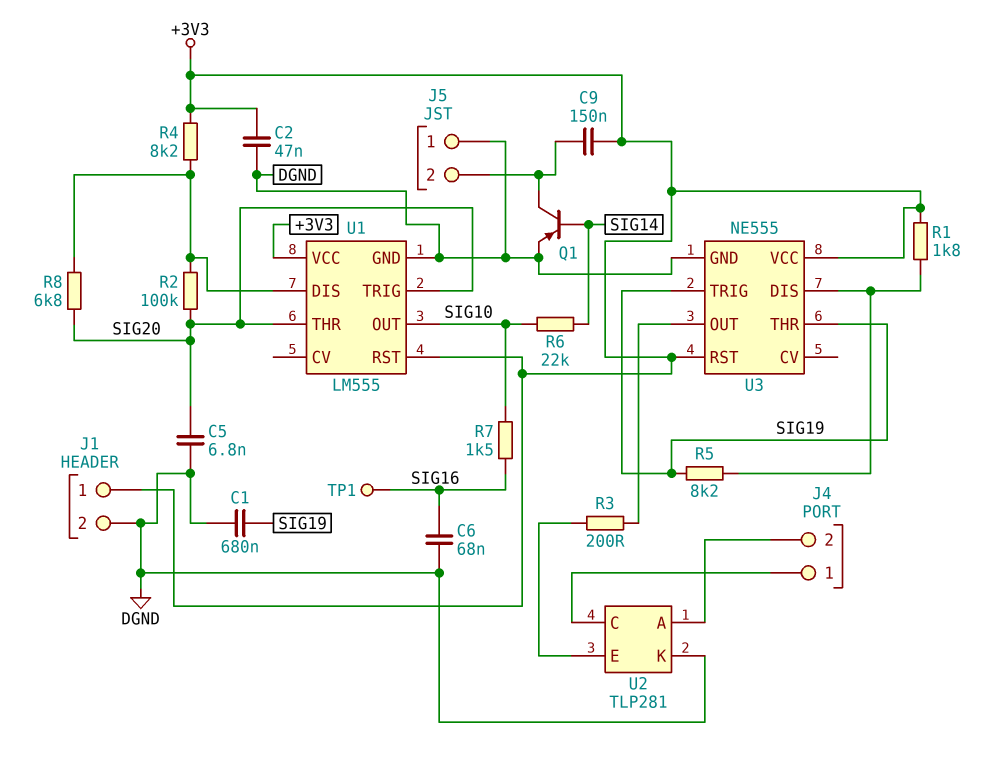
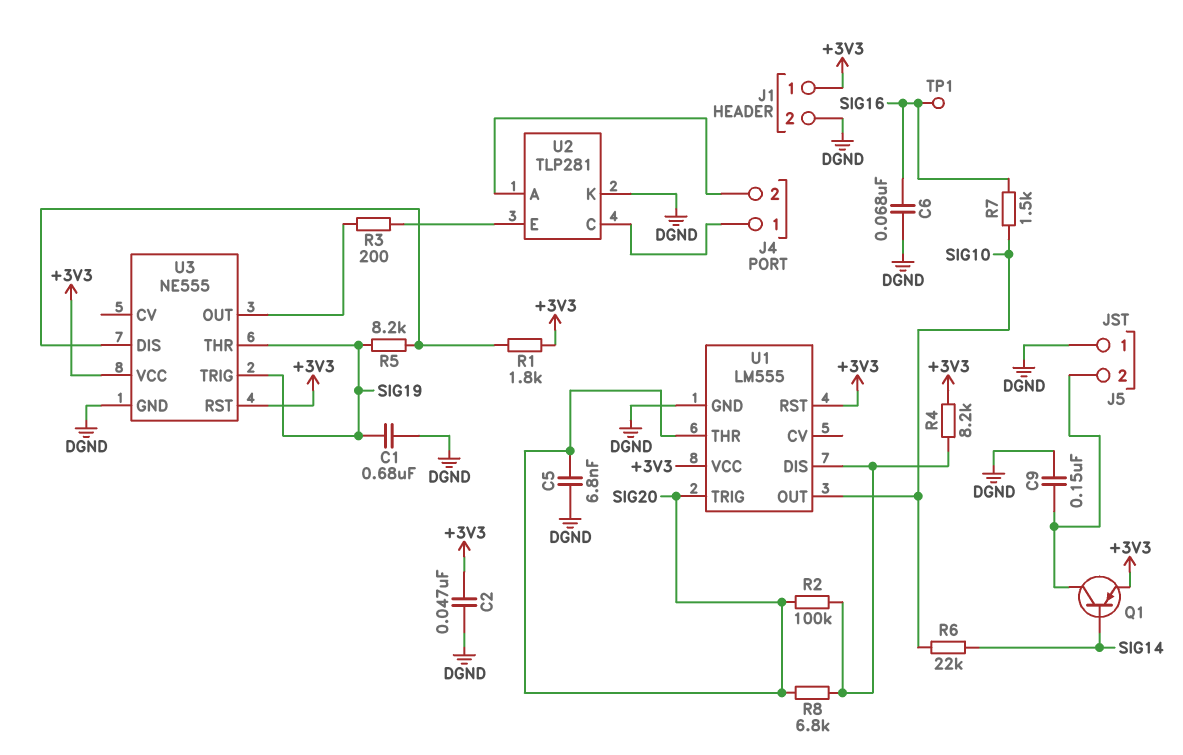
C9: 150nF (+3V3, J5/2) -> 150nF (DGND, J5/2)
Q1: PNP (B SIG14, C J5/2, E DGND) -> PNP (B SIG14, C J5/2, E +3V3)

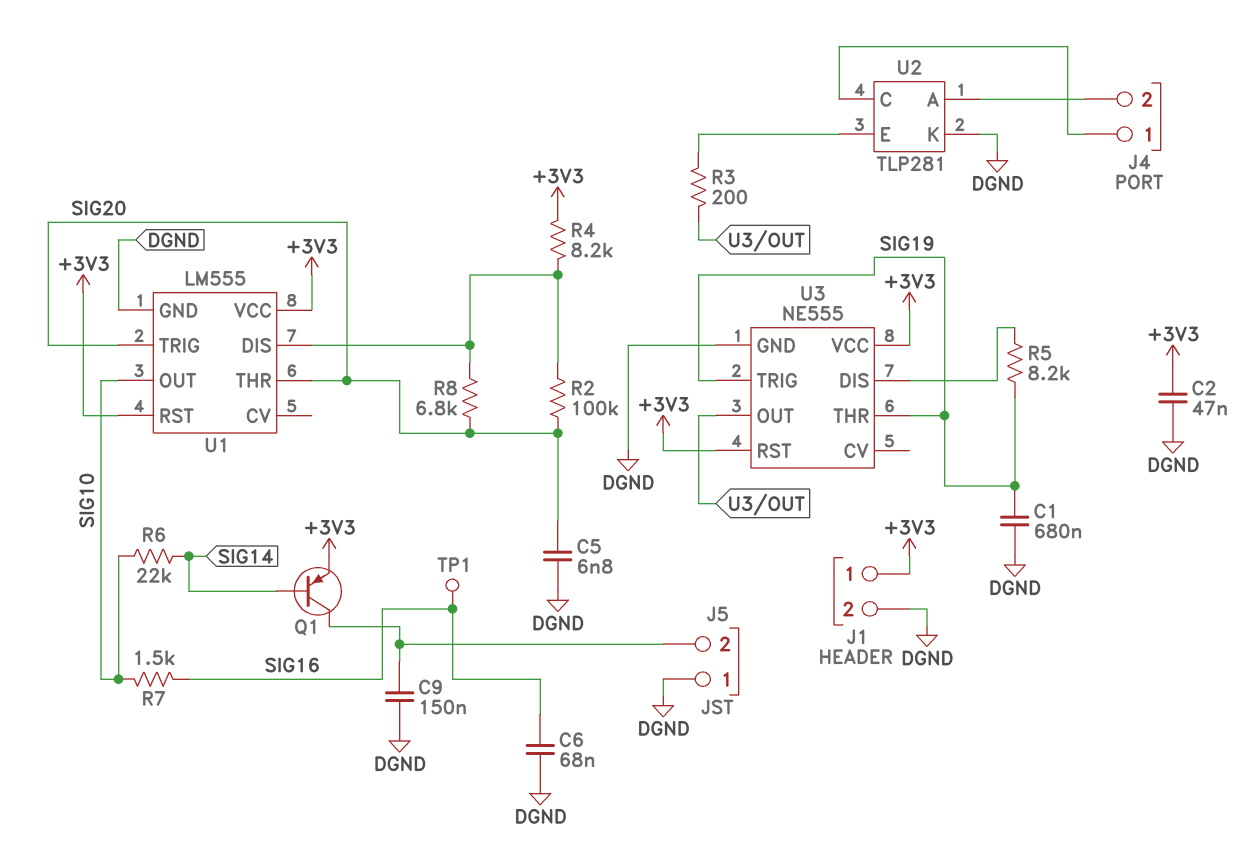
R1: 1.8k (+3V3, U3/DIS) -> none

